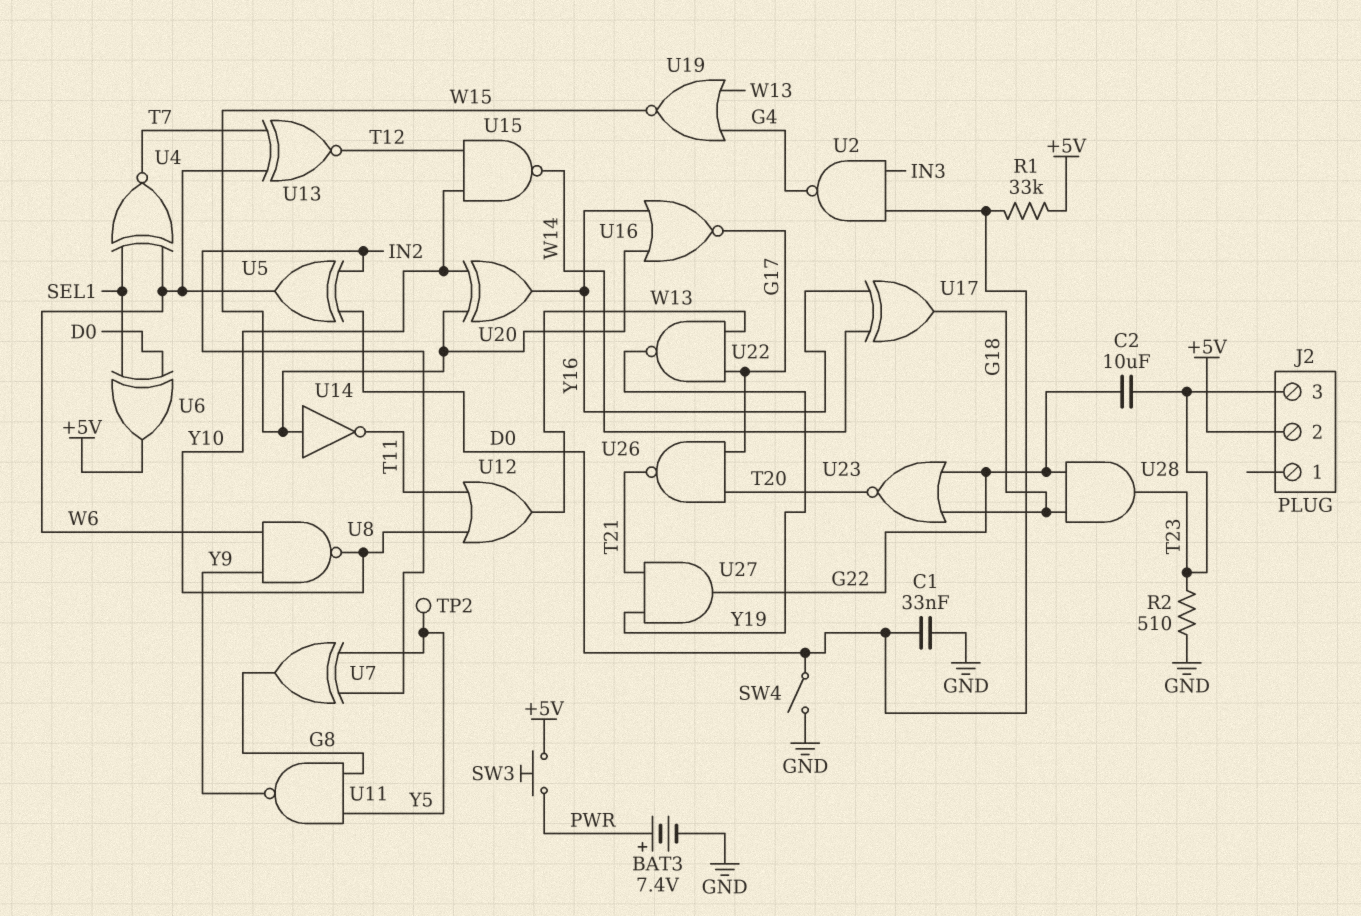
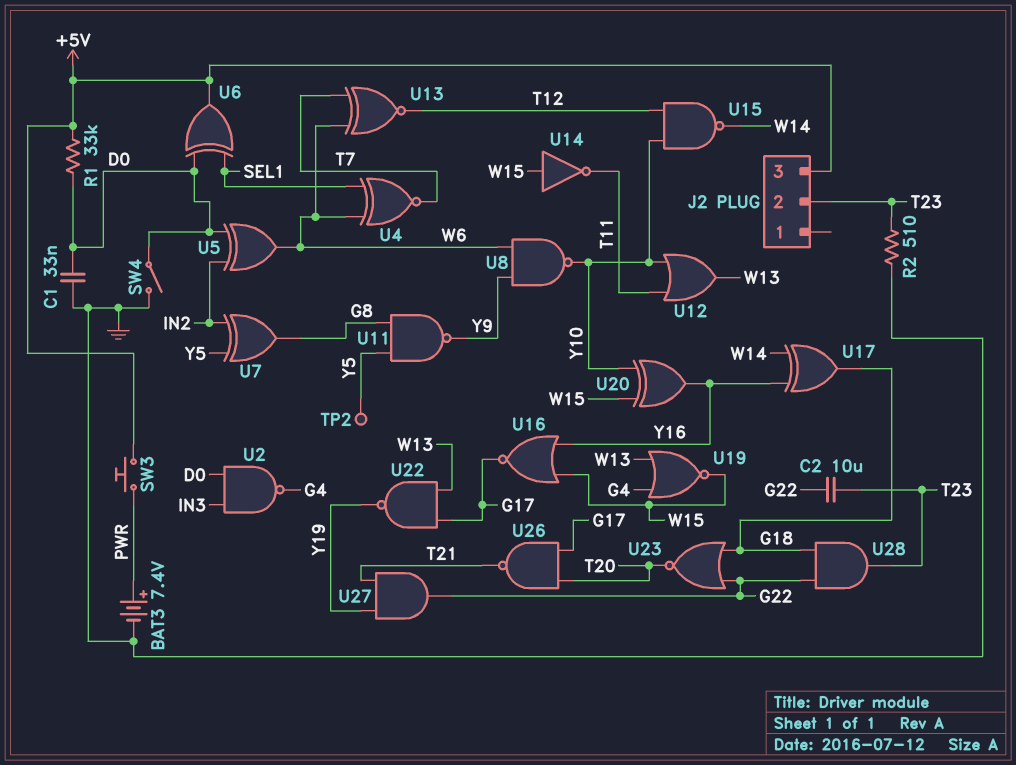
J2 pin 2: +5V -> T23
J2 pin 3: T23 -> +5V

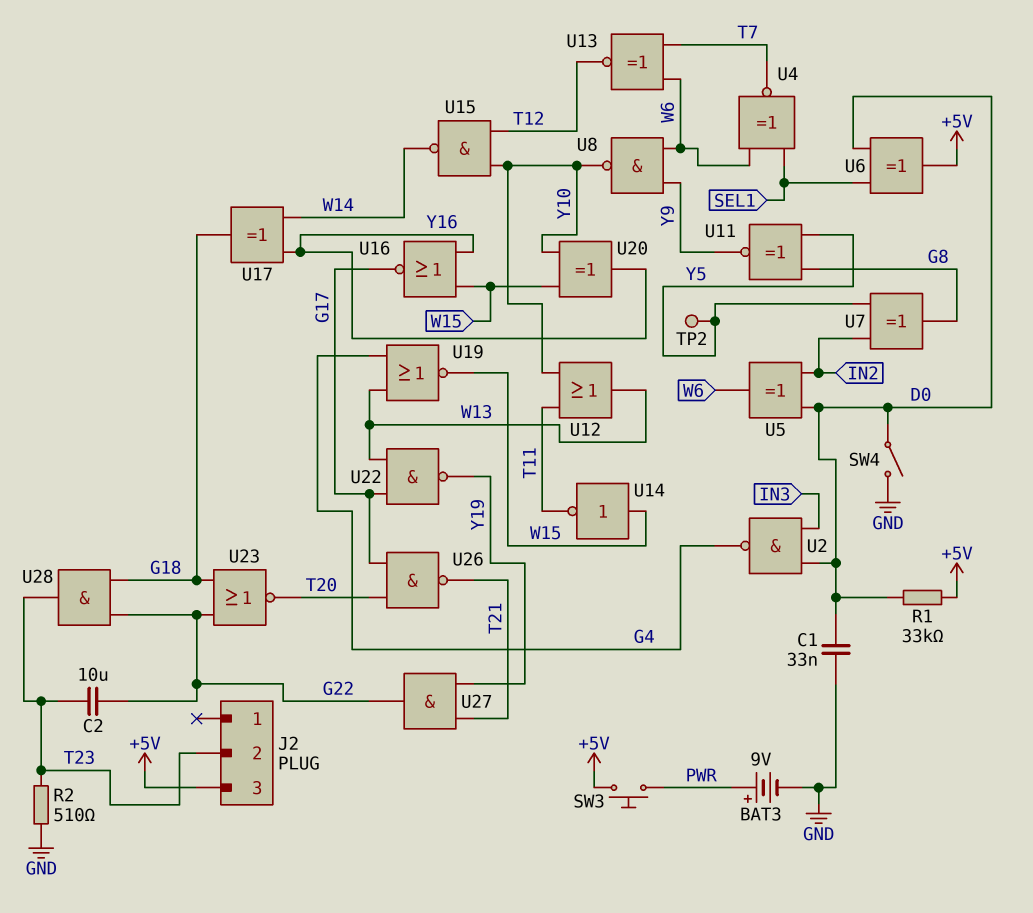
BAT3: 7.4V (plus PWR, minus GND) -> 9V (plus PWR, minus GND)
U11: NAND (in G8, in Y5, out Y9) -> XNOR (in G8, in Y5, out Y9)

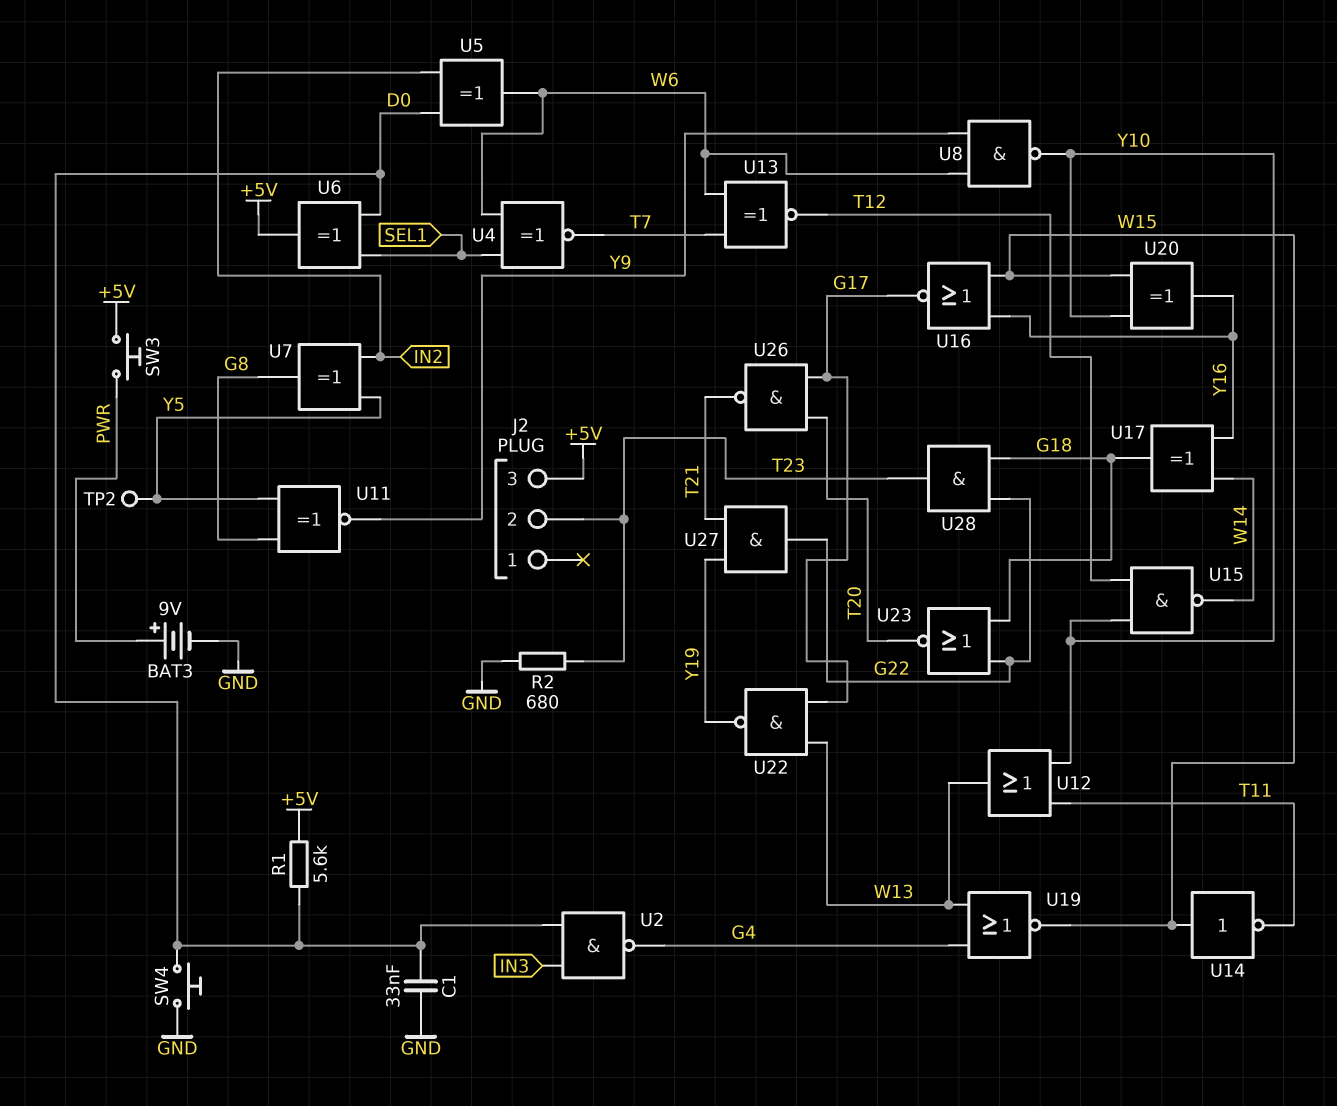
C2: 10uF (G22, T23) -> none
R1: 33k (+5V, D0) -> 5.6k (+5V, D0)
R2: 510 (GND, T23) -> 680 (GND, T23)
SW4: switch (D0, GND) -> button (D0, GND)

